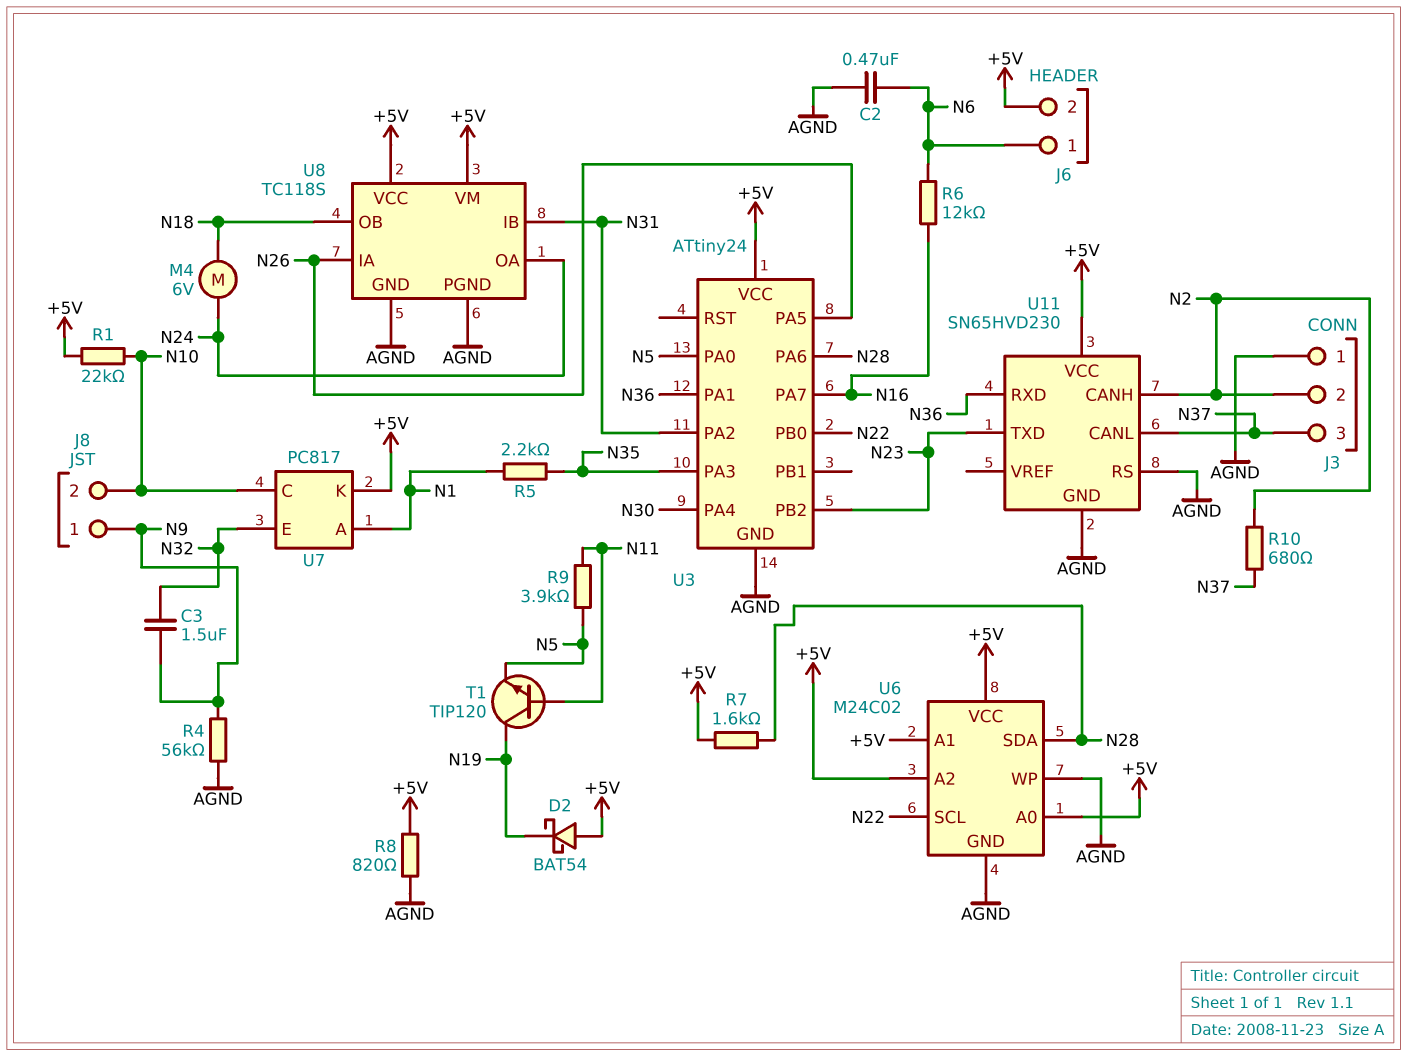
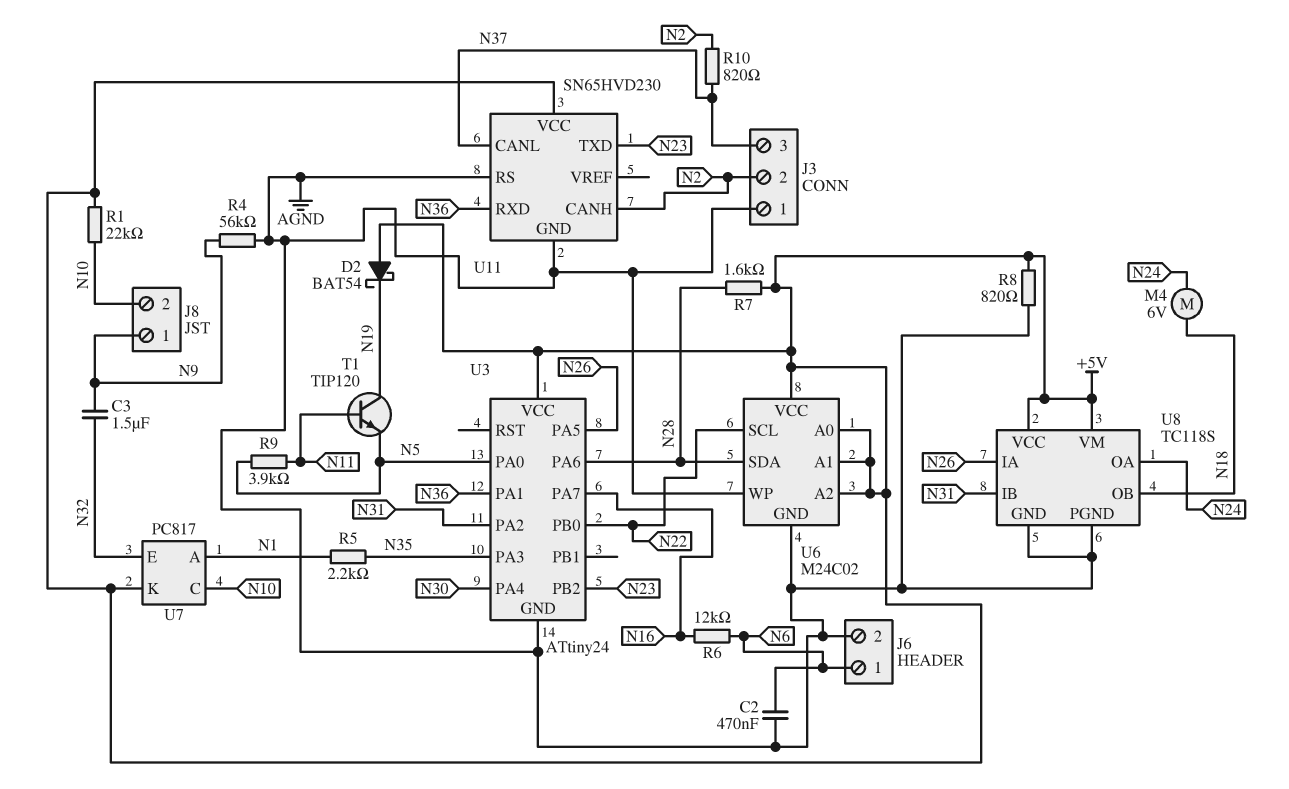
J6 pin 2: +5V -> AGND
R10: 680 (N2, N37) -> 820 (N2, N37)

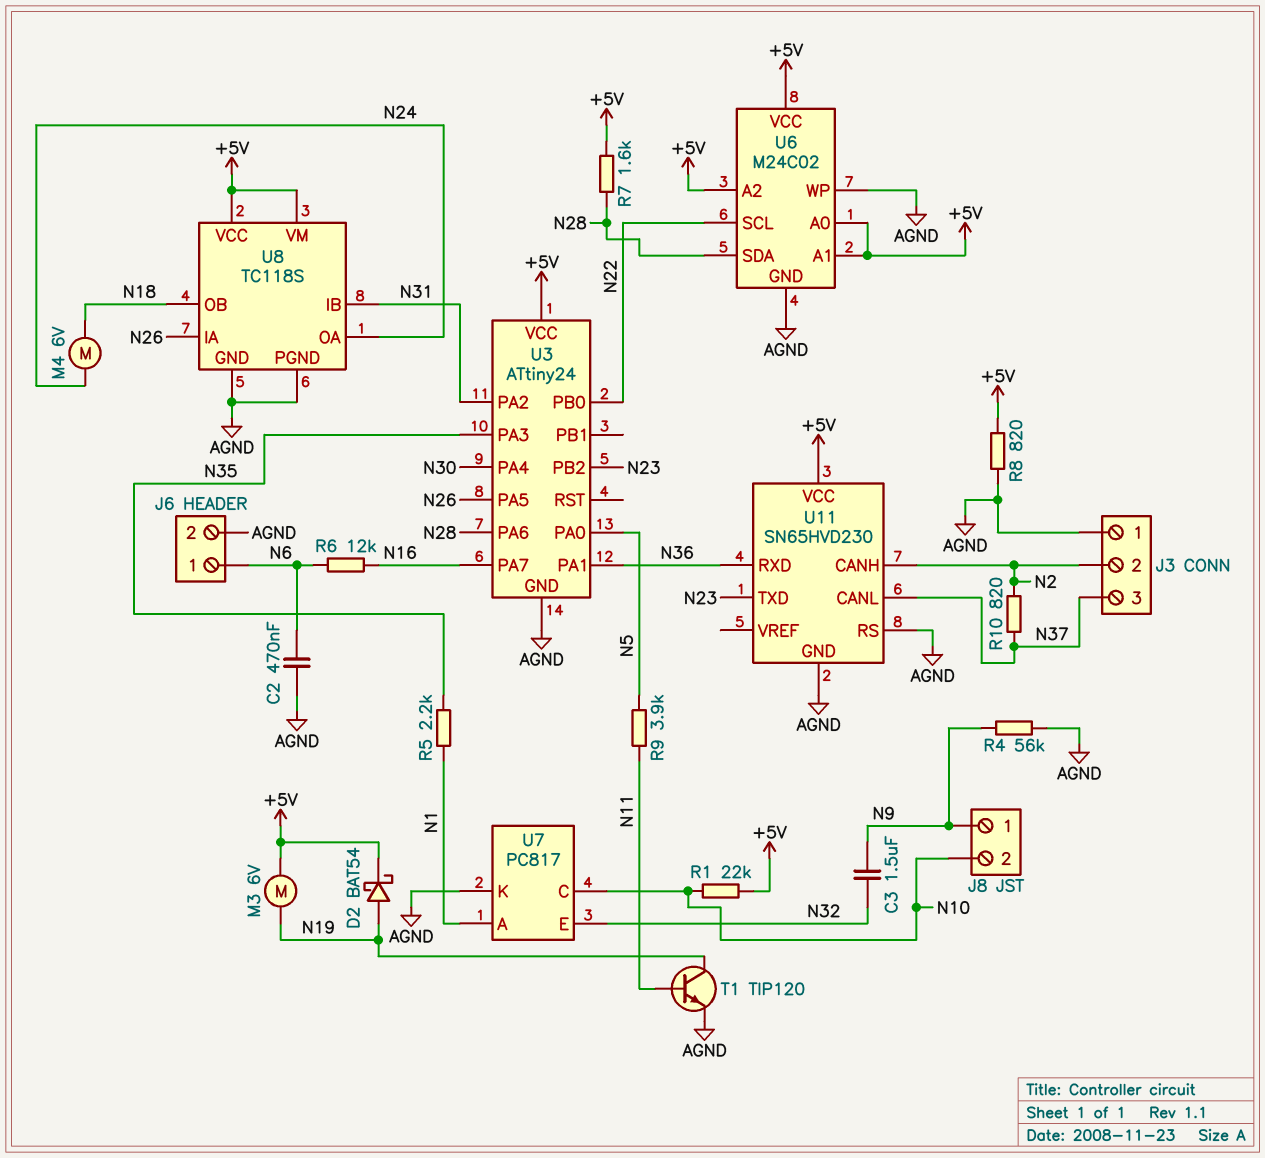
D2: schottky BAT54 (A +5V, K N19) -> schottky BAT54 (A N19, K +5V)
M3: none -> motor 6V (+5V, N19)
T1: NPN TIP120 (B N11, C N19, E N5) -> NPN TIP120 (B N11, C N19, E AGND)
U7 pin K: +5V -> AGND

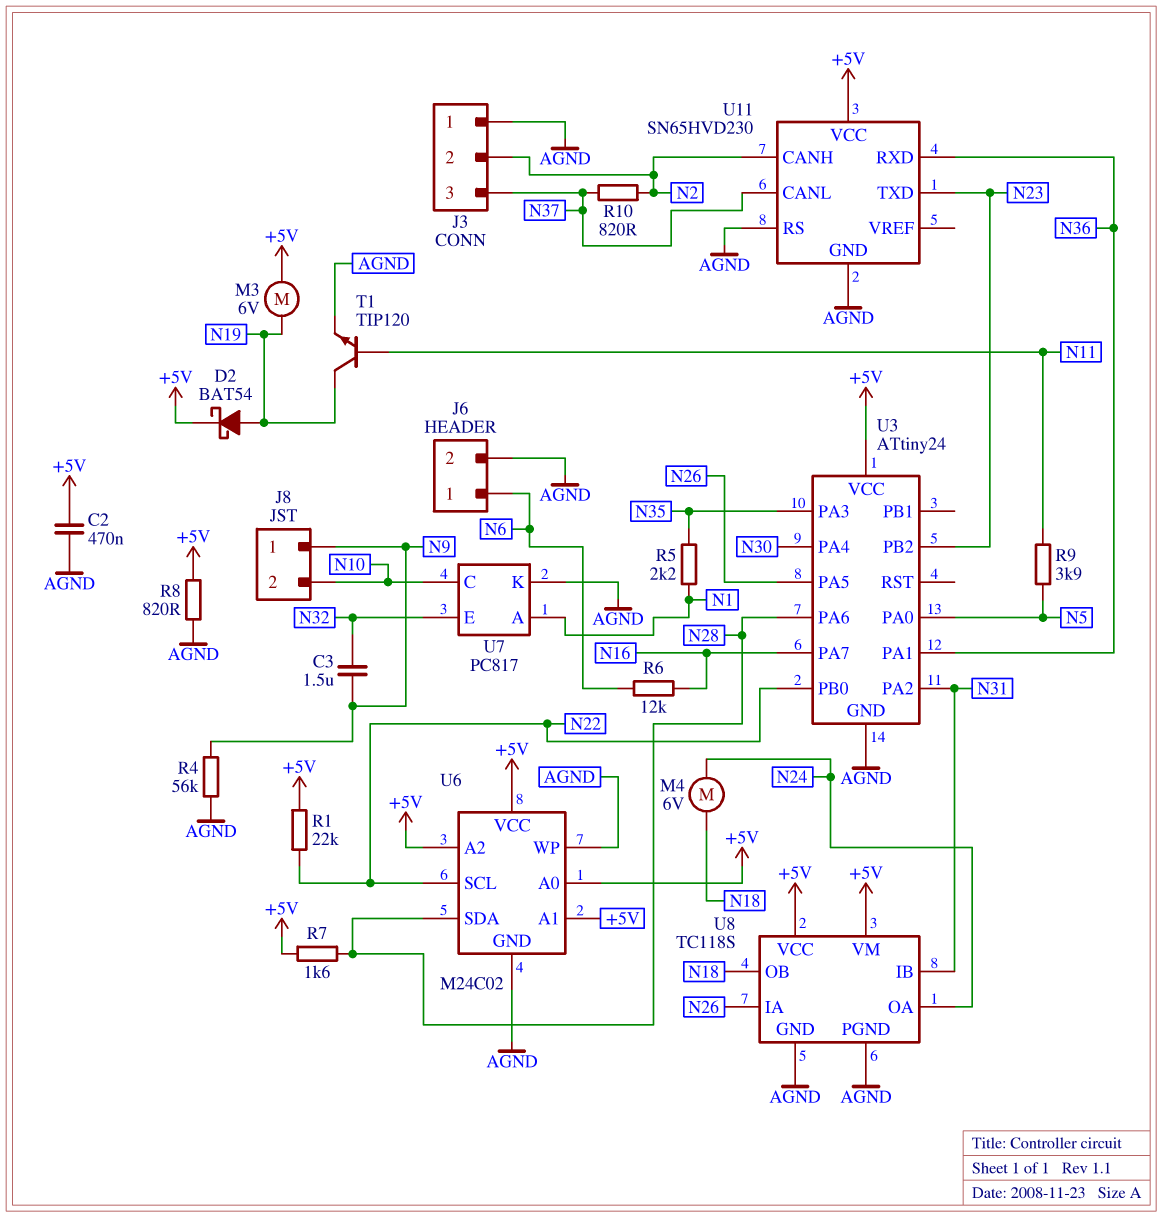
C2: 470nF (AGND, N6) -> 470nF (+5V, AGND)
R1: 22k (+5V, N10) -> 22k (+5V, N22)

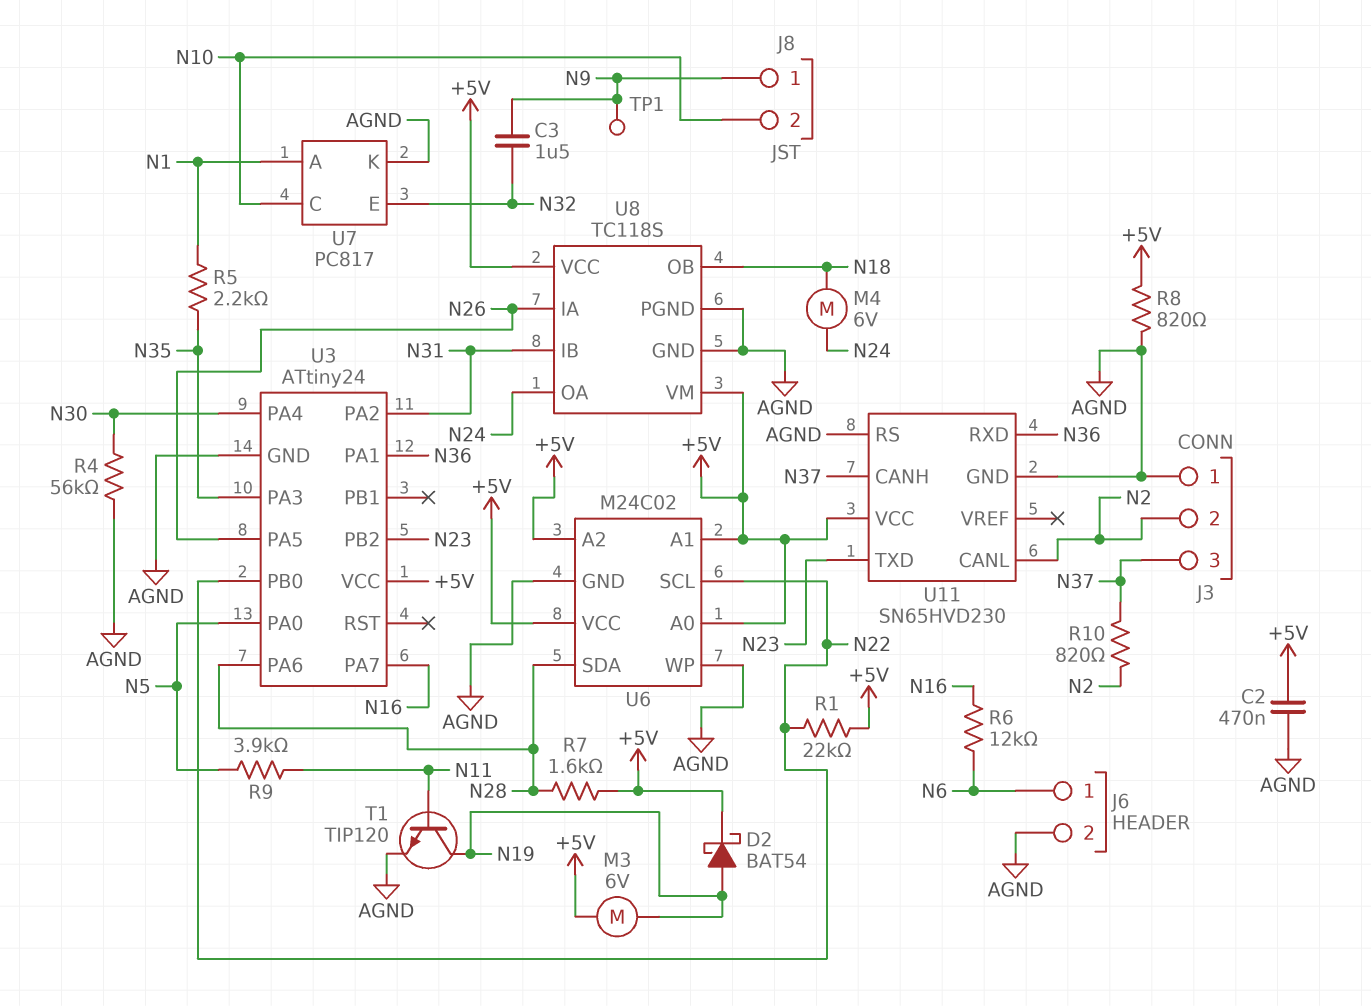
R4: 56k (AGND, N9) -> 56k (AGND, N30)
TP1: none -> test point (N9)
U11 pin CANH: N2 -> N37
U11 pin CANL: N37 -> N2

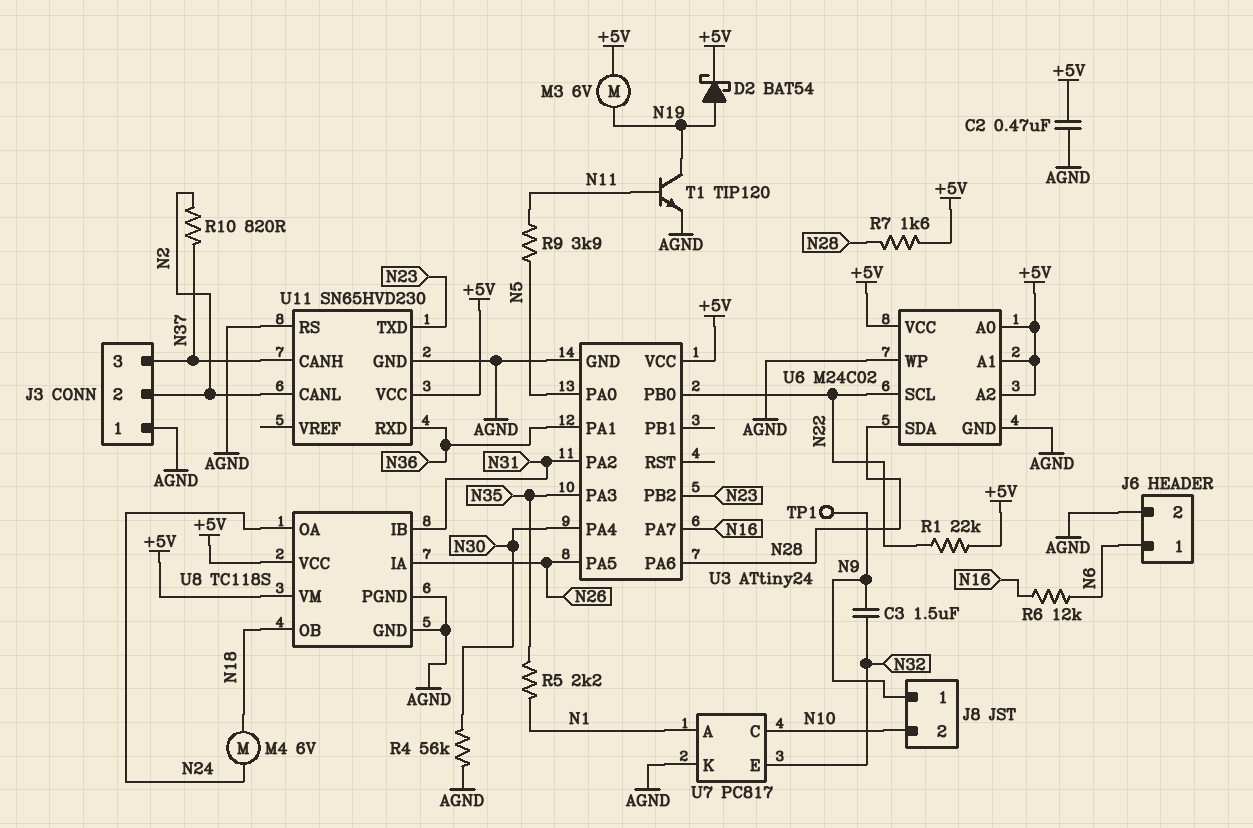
R8: 820 (+5V, AGND) -> none

